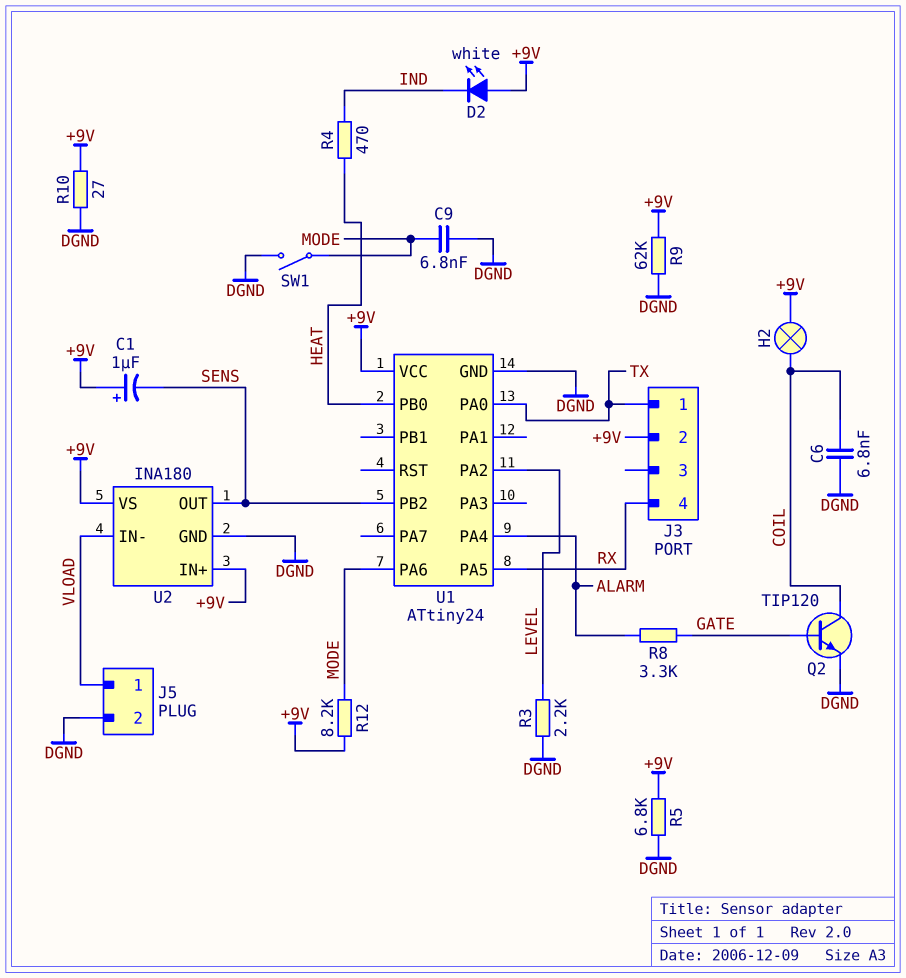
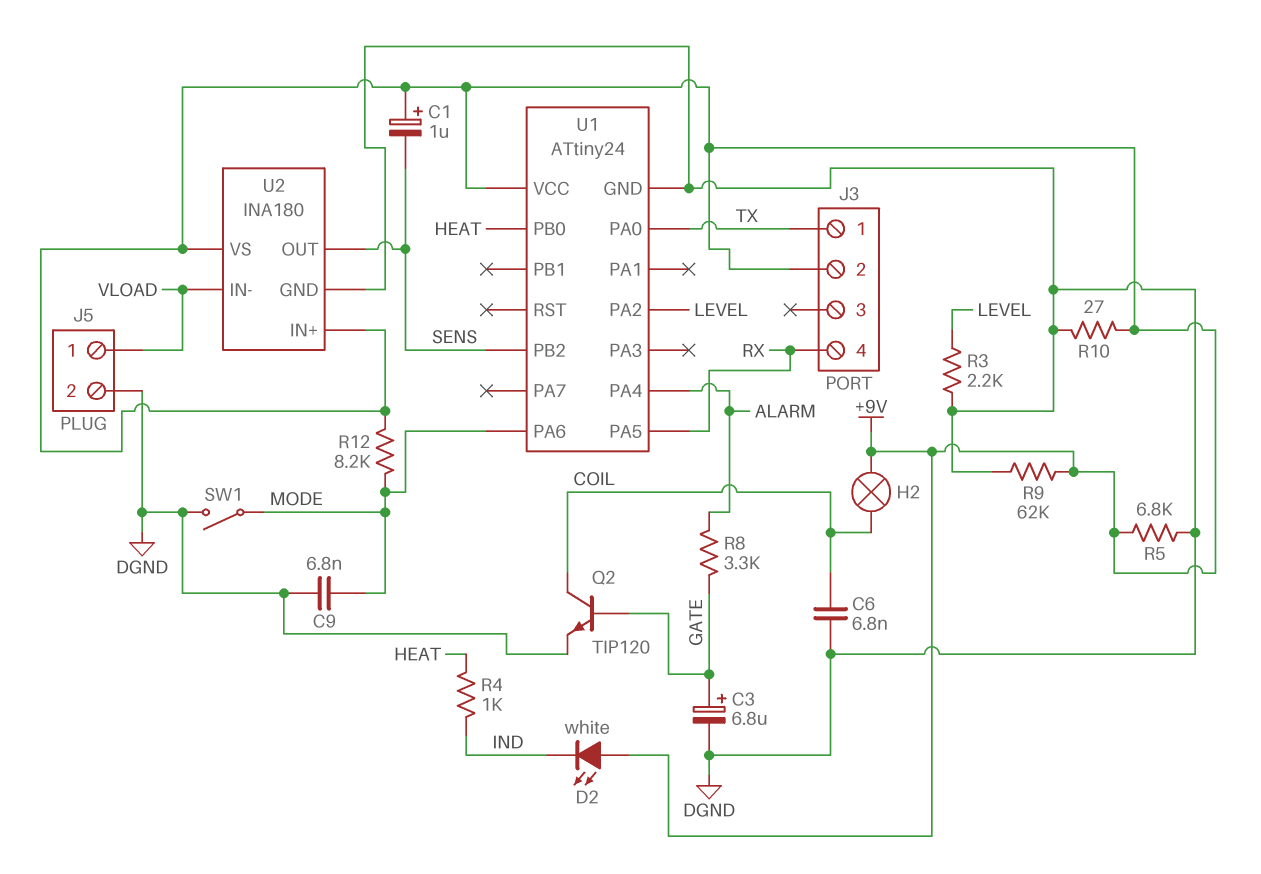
C3: none -> 6.8uF (plus GATE, minus DGND)
R4: 470 (HEAT, IND) -> 1k (HEAT, IND)

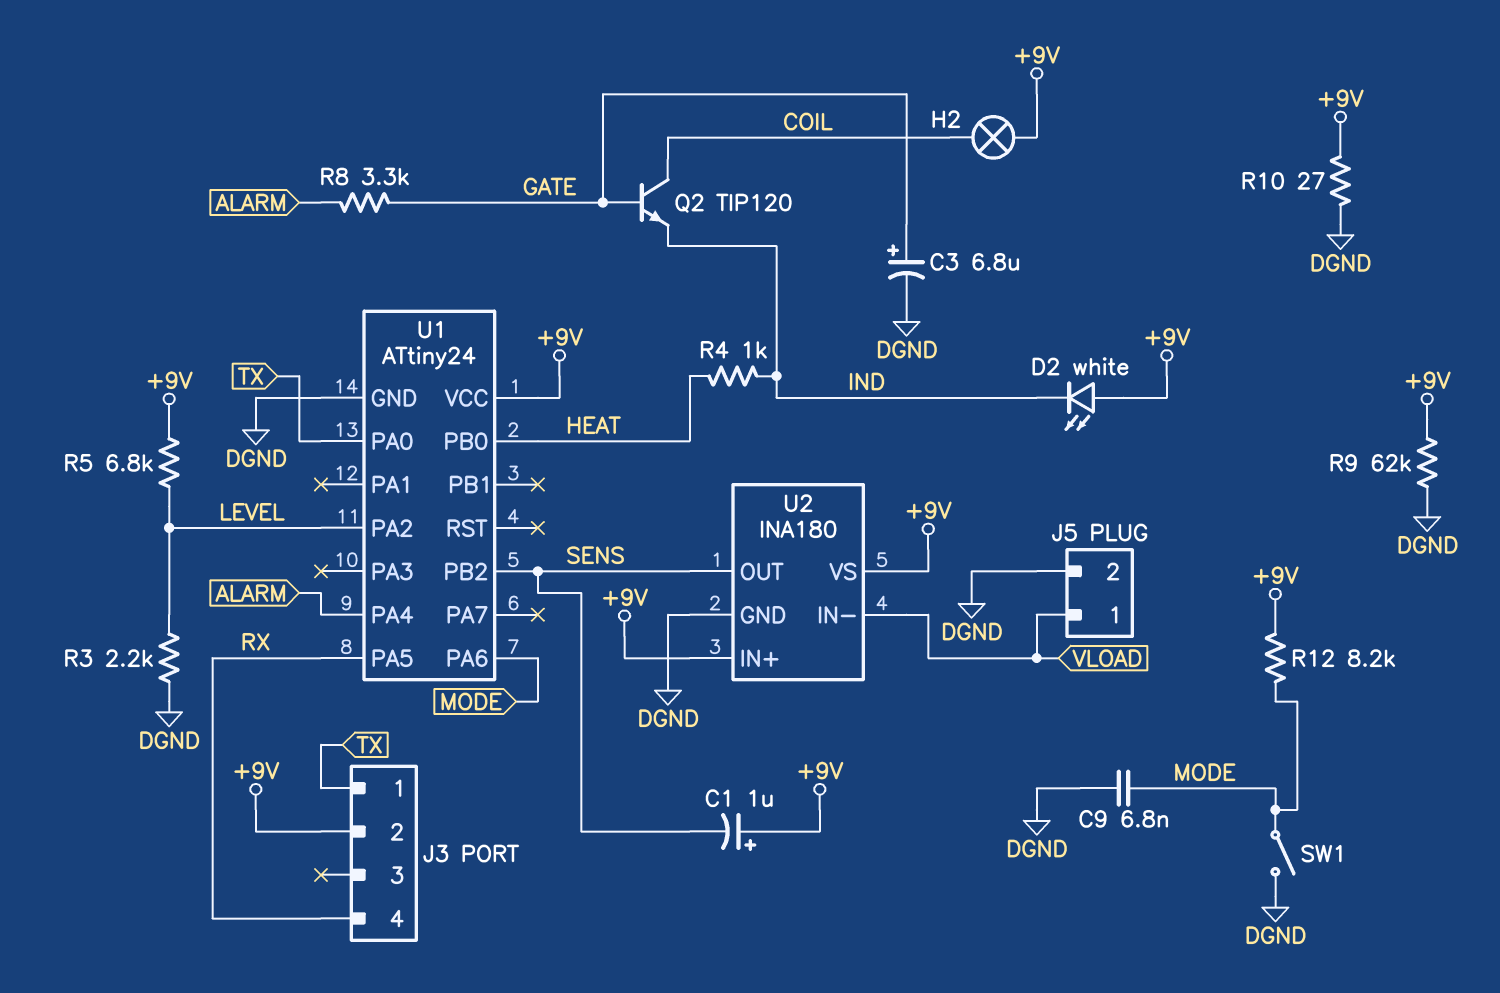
C6: 6.8nF (COIL, DGND) -> none
Q2: NPN TIP120 (B GATE, C COIL, E DGND) -> NPN TIP120 (B GATE, C COIL, E IND)
R5: 6.8k (+9V, DGND) -> 6.8k (+9V, LEVEL)

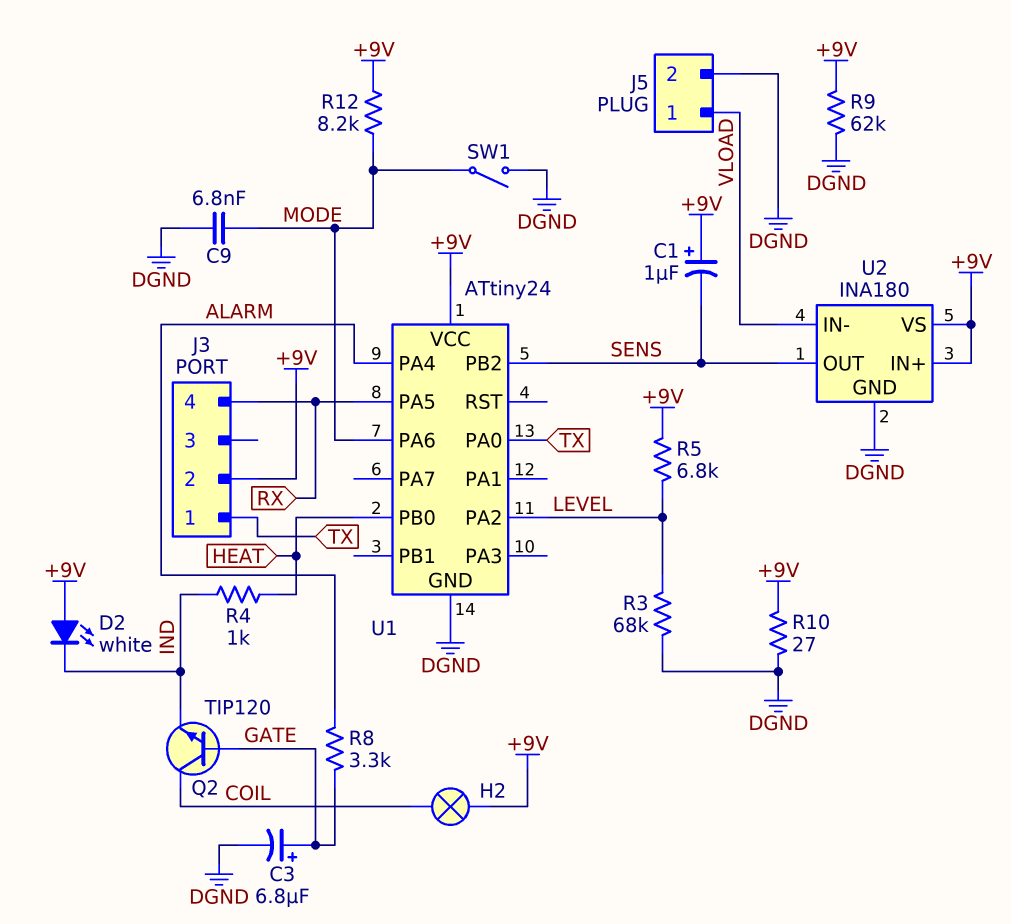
R3: 2.2k (DGND, LEVEL) -> 68k (DGND, LEVEL)

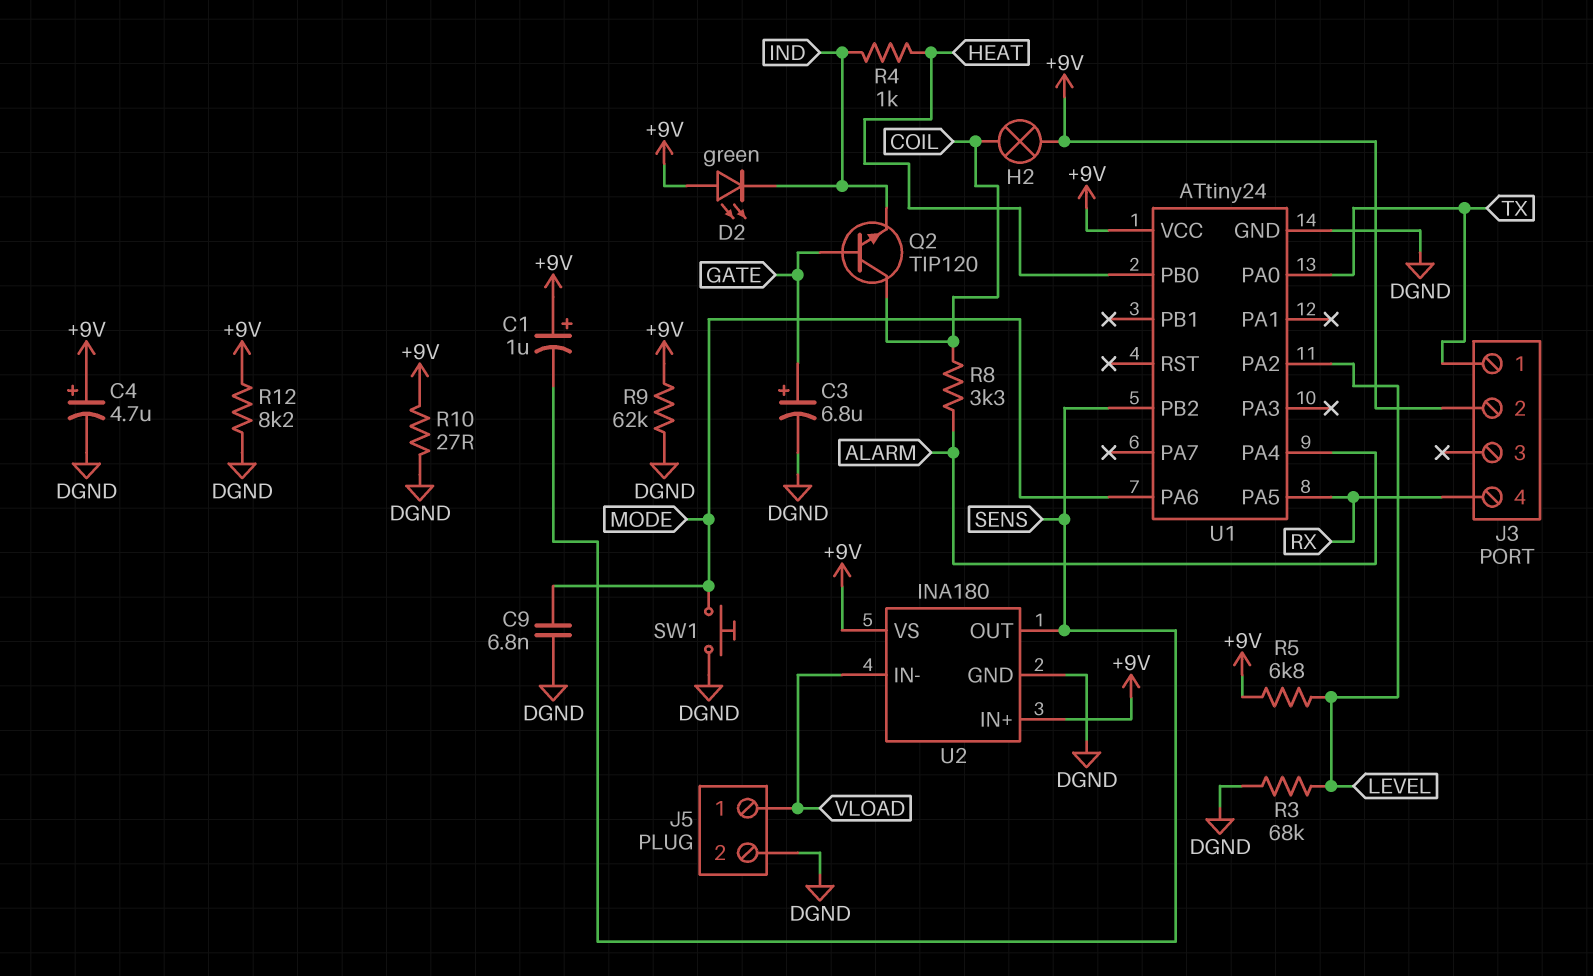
C4: none -> 4.7uF (plus +9V, minus DGND)
D2: LED white (A +9V, K IND) -> LED green (A +9V, K IND)
R8: 3.3k (ALARM, GATE) -> 3.3k (ALARM, COIL)
R12: 8.2k (+9V, MODE) -> 8.2k (+9V, DGND)
SW1: switch (DGND, MODE) -> button (DGND, MODE)

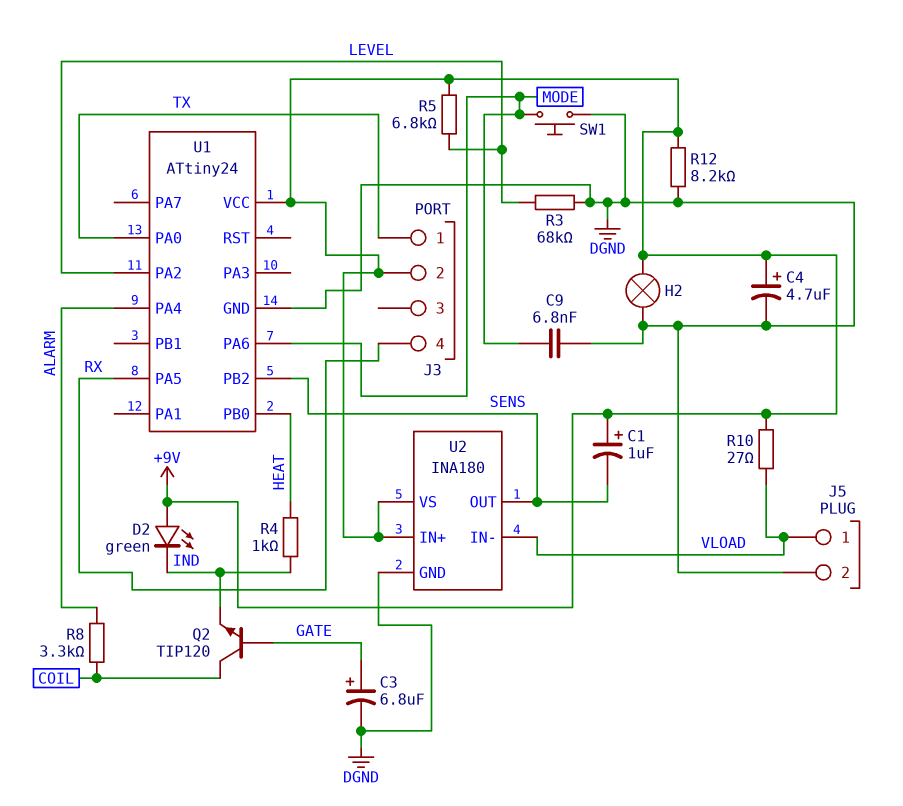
H2: lamp (+9V, COIL) -> lamp (+9V, DGND)
R9: 62k (+9V, DGND) -> none
R10: 27 (+9V, DGND) -> 27 (+9V, VLOAD)

